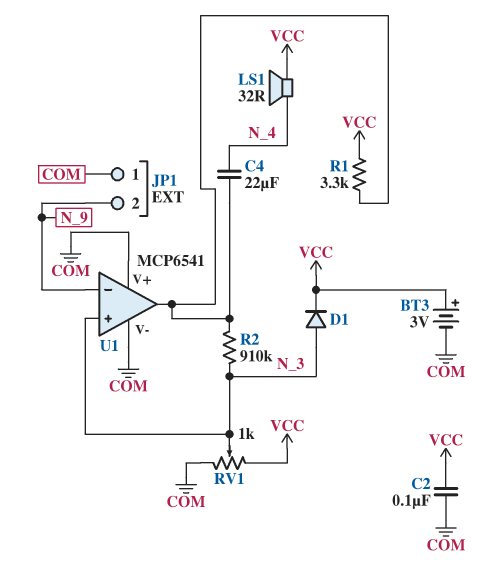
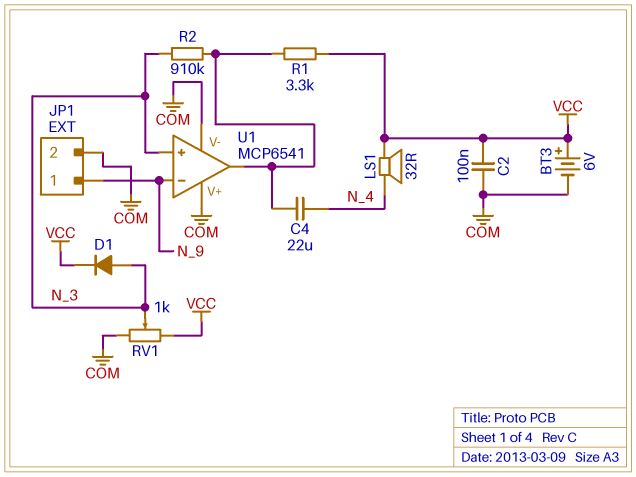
BT3: 3V (plus VCC, minus COM) -> 6V (plus VCC, minus COM)
JP1 pin 1: COM -> N_9
JP1 pin 2: N_9 -> COM

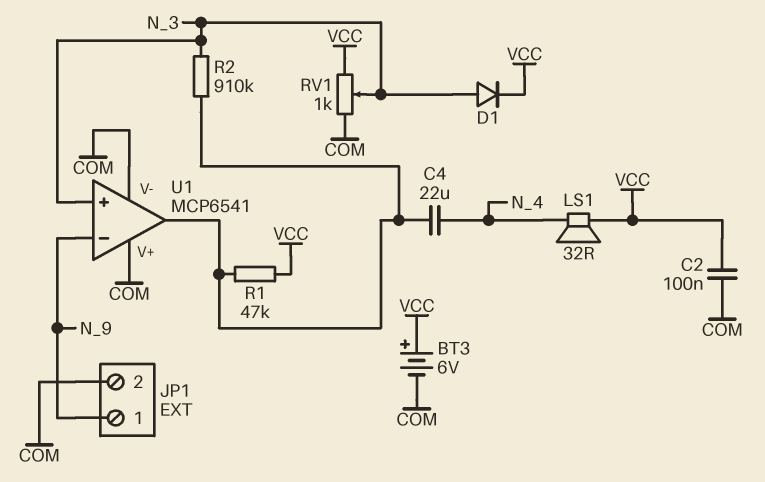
R1: 3.3k (U1/out, VCC) -> 47k (U1/out, VCC)

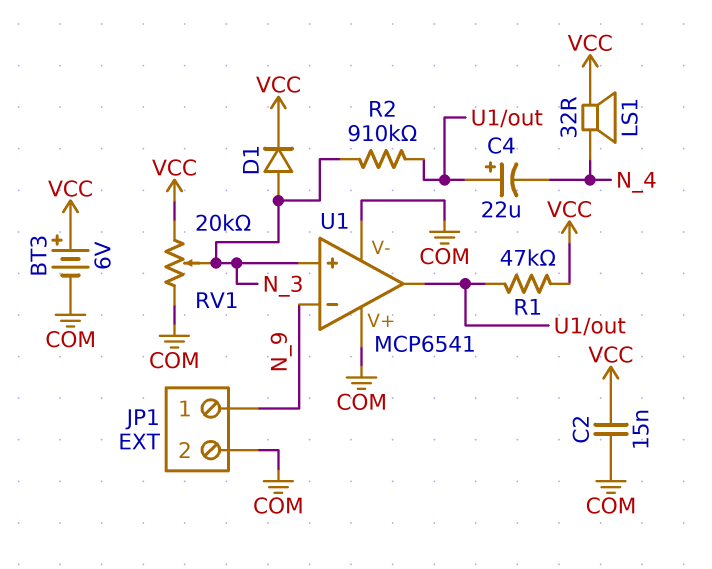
C2: 100nF (COM, VCC) -> 15nF (COM, VCC)
C4: 22uF (N_4, U1/out) -> 22uF (plus U1/out, minus N_4)
RV1: 1k (COM, VCC, wiper N_3) -> 20k (COM, VCC, wiper N_3)

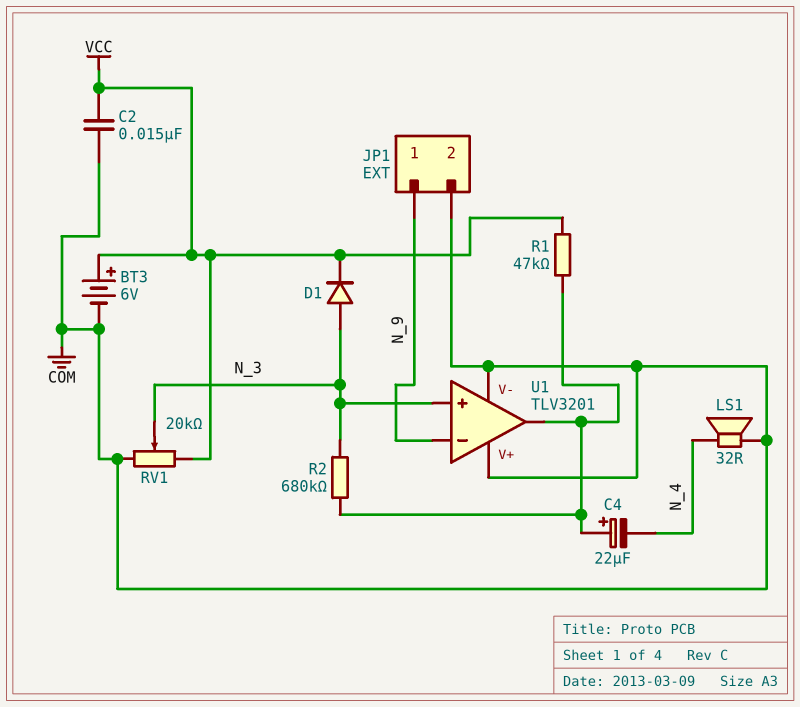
LS1: speaker 32R (N_4, VCC) -> speaker 32R (COM, N_4)
R2: 910k (N_3, U1/out) -> 680k (N_3, U1/out)
U1: MCP6541 -> TLV3201

